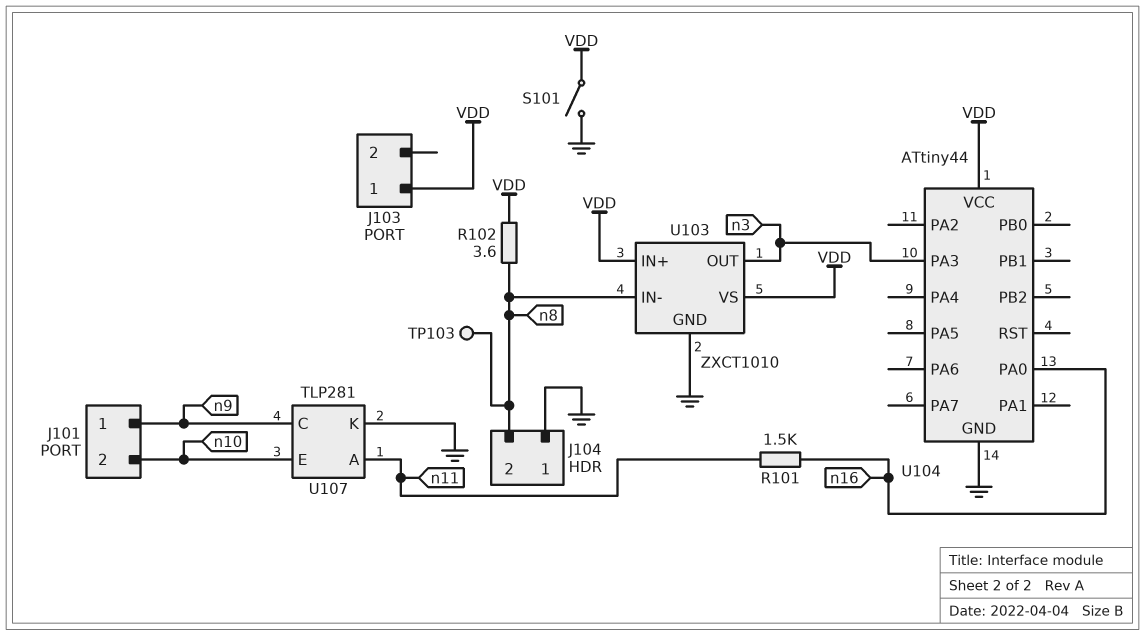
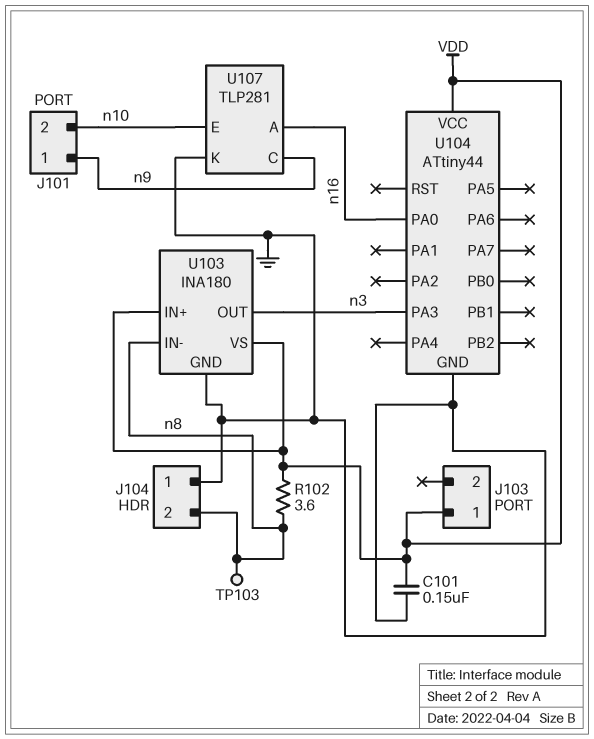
C101: none -> 150nF (GND, VDD)
R101: 1.5k (n11, n16) -> none
S101: switch (GND, VDD) -> none
U103: ZXCT1010 -> INA180
U107 pin A: n11 -> n16

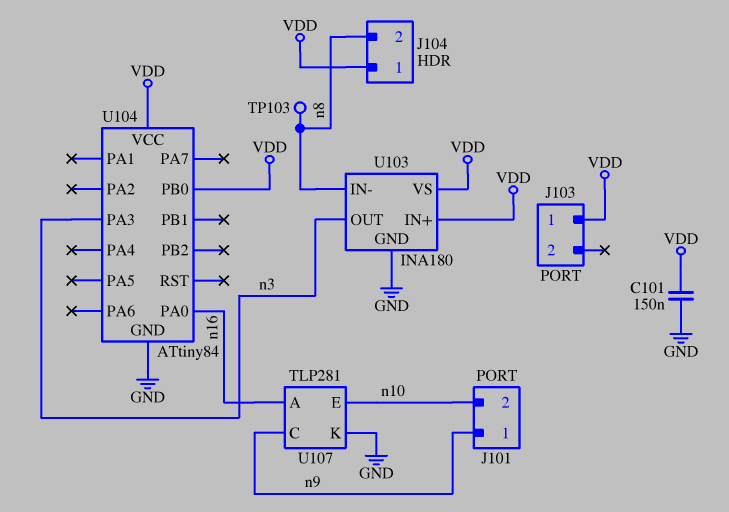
J104 pin 1: GND -> VDD
R102: 3.6 (VDD, n8) -> none
U104: ATtiny44 -> ATtiny84
U104 pin PB0: none -> VDD

